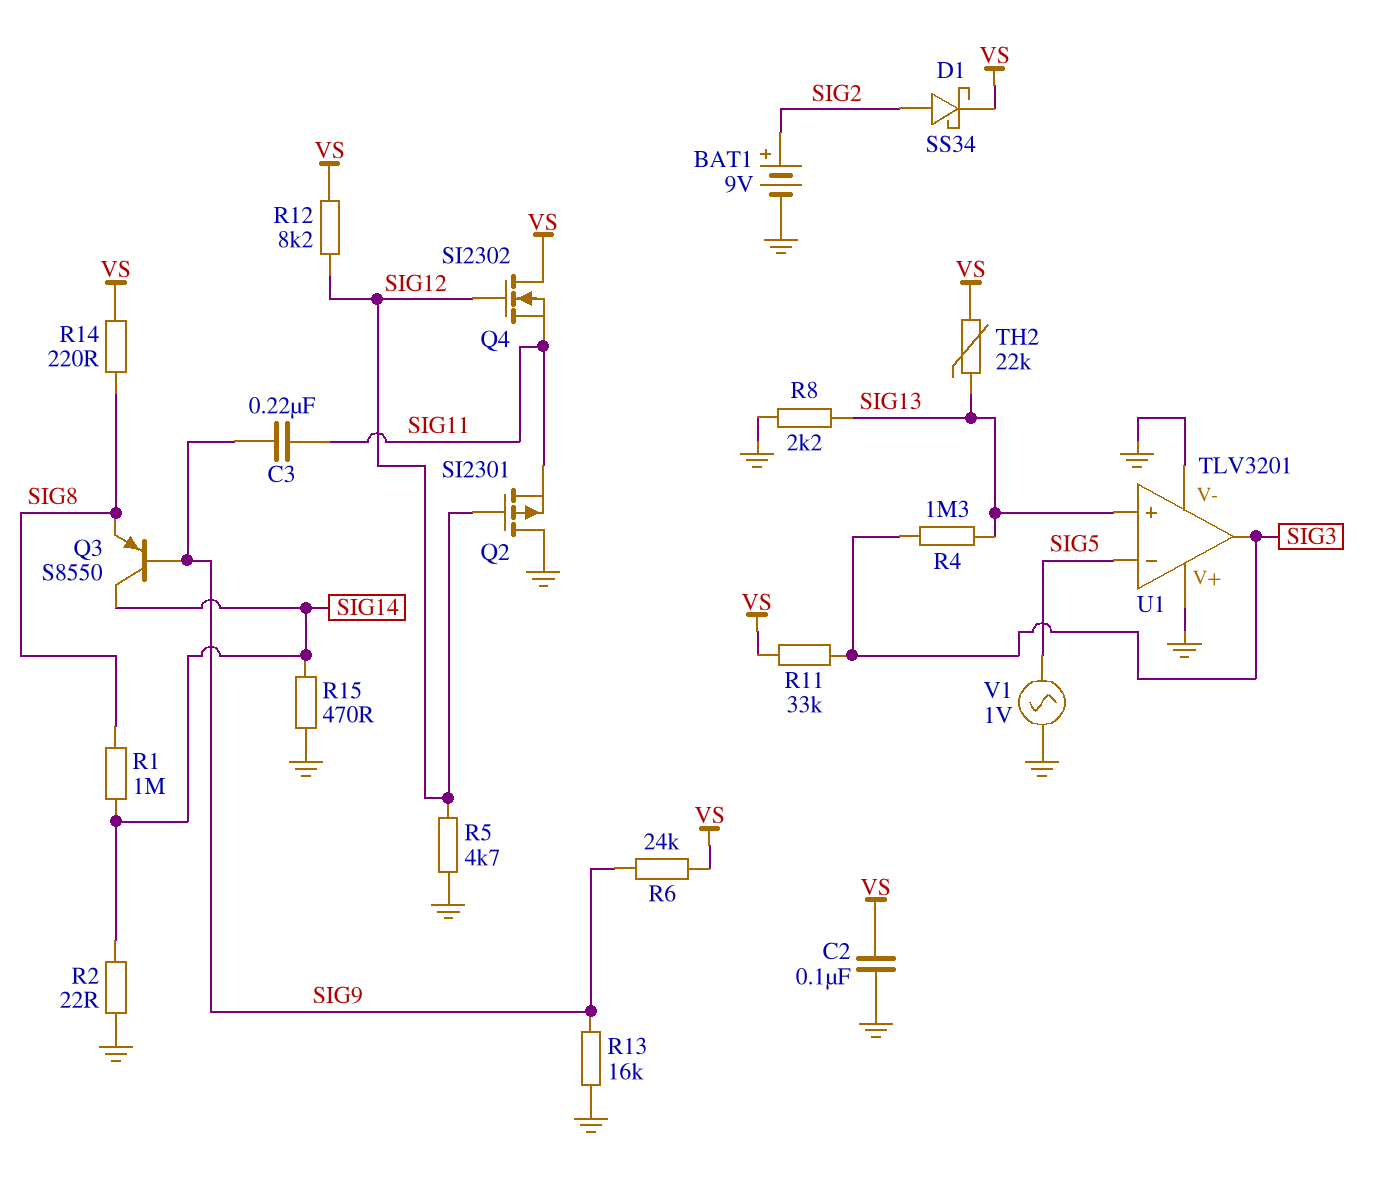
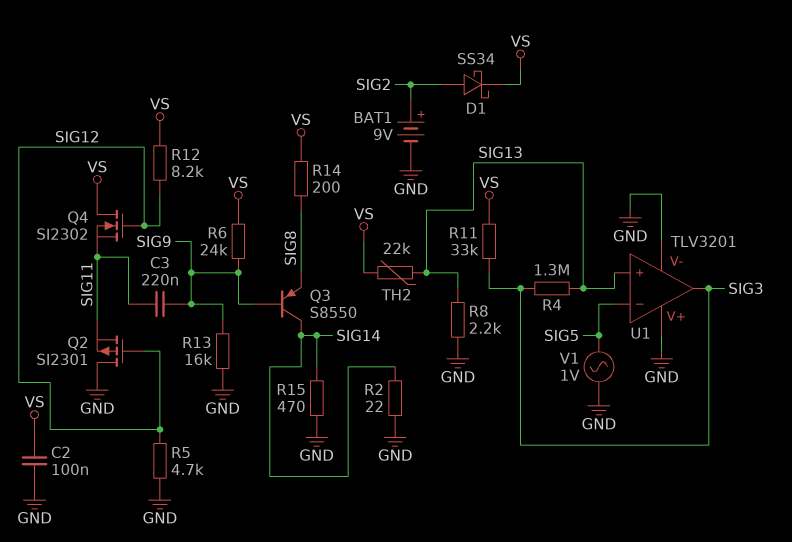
R1: 1M (SIG8, SIG14) -> none
R14: 220 (SIG8, VS) -> 200 (SIG8, VS)

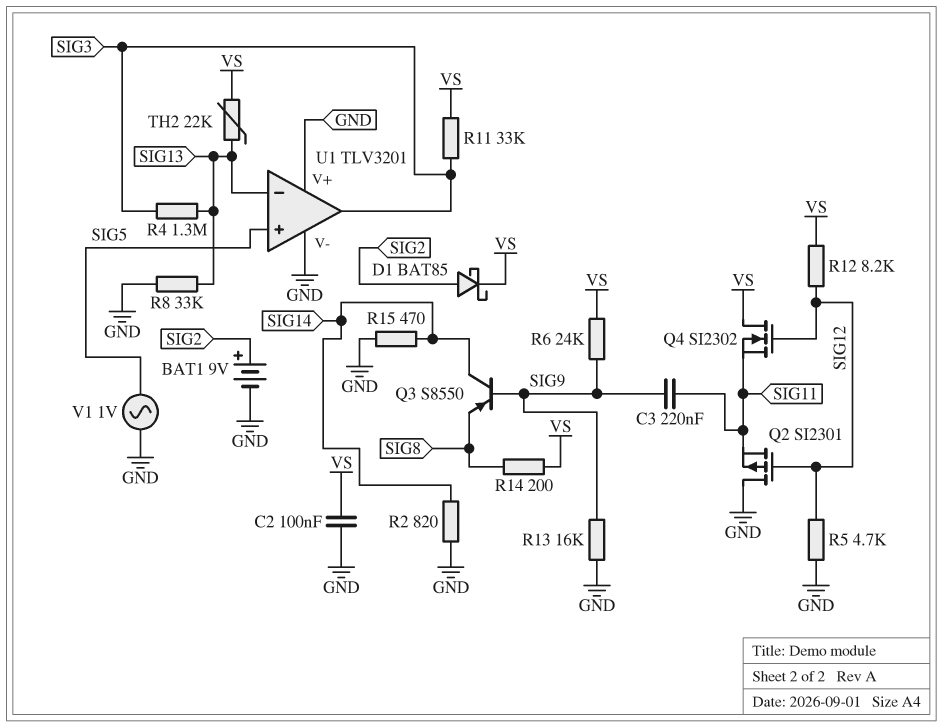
D1: schottky SS34 (A SIG2, K VS) -> schottky BAT85 (A SIG2, K VS)
R2: 22 (GND, SIG14) -> 820 (GND, SIG14)
R8: 2.2k (GND, SIG13) -> 33k (GND, SIG13)
U1 pin in+: SIG13 -> SIG5
U1 pin in-: SIG5 -> SIG13

